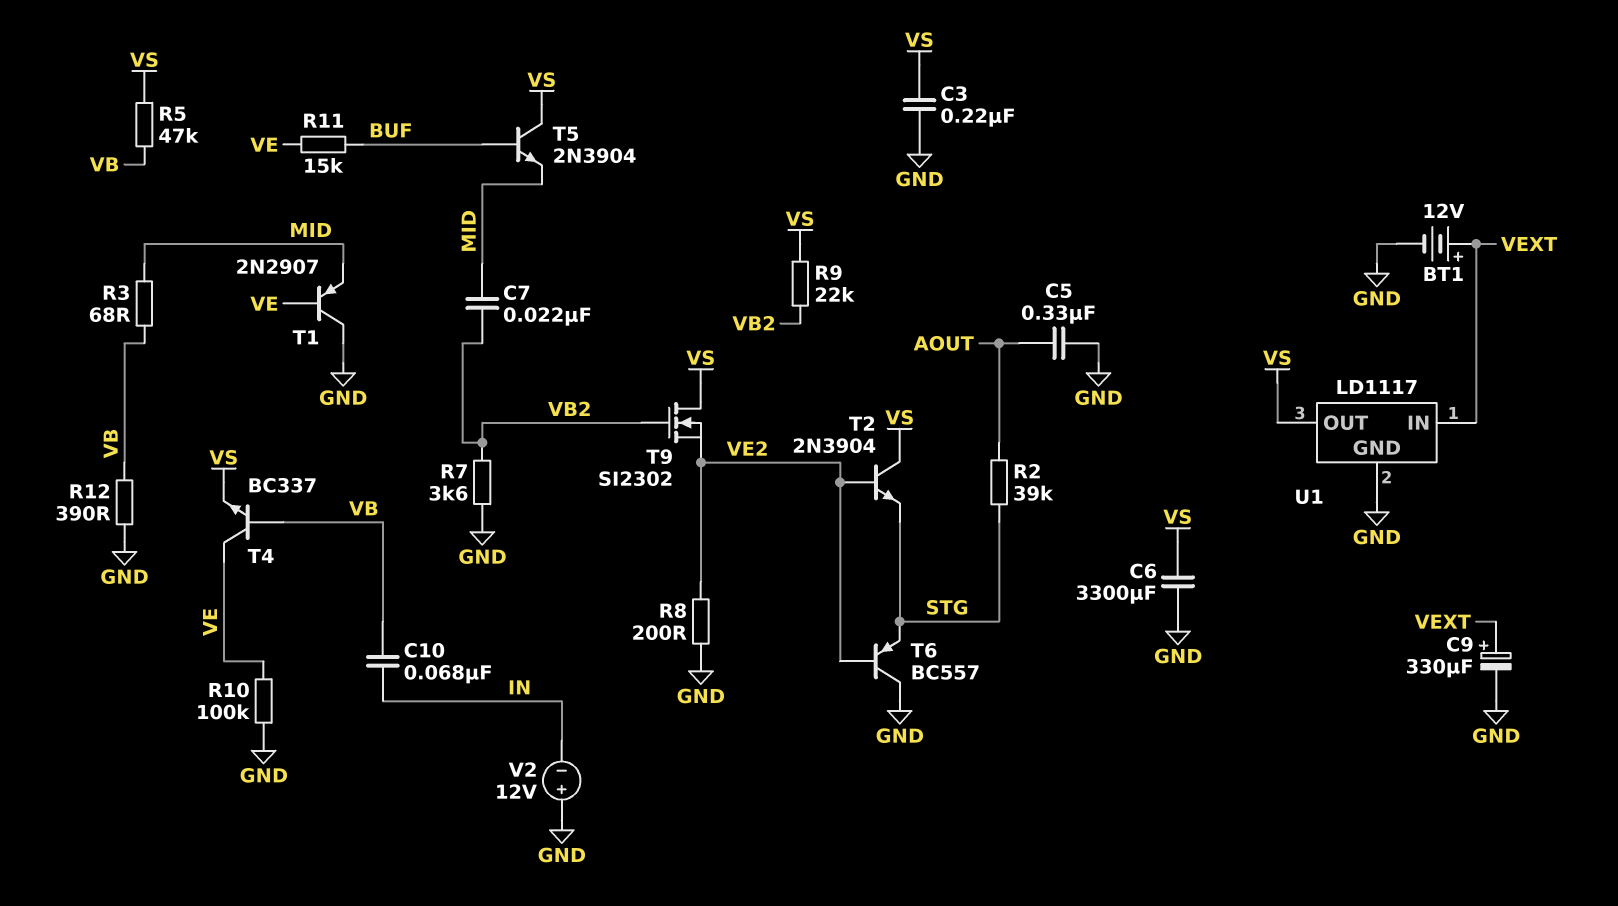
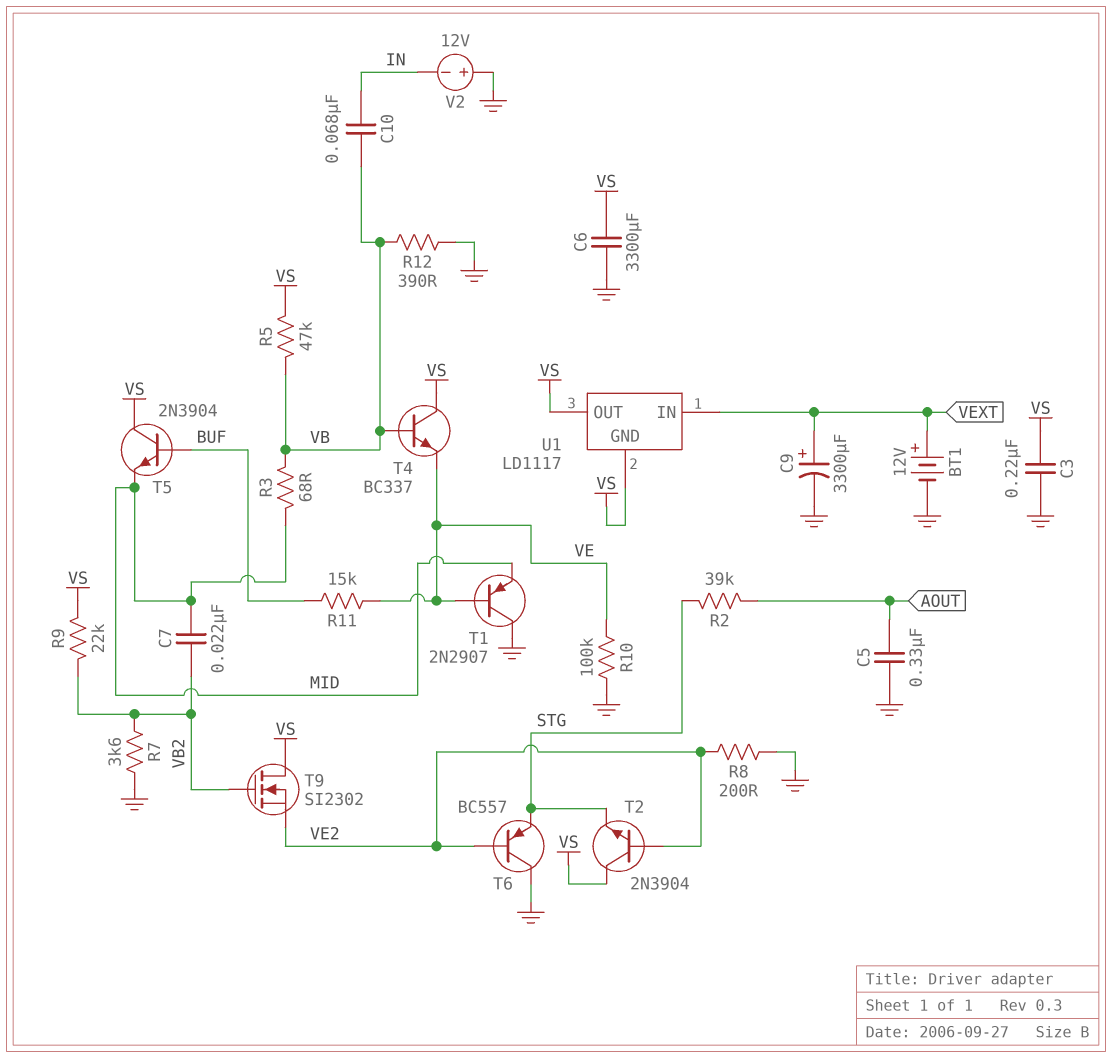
C9: 330uF (plus VEXT, minus GND) -> 3300uF (plus VEXT, minus GND)
T4: NPN BC337 (B VB, C VE, E VS) -> NPN BC337 (B VB, C VS, E VE)
U1 pin GND: GND -> VS

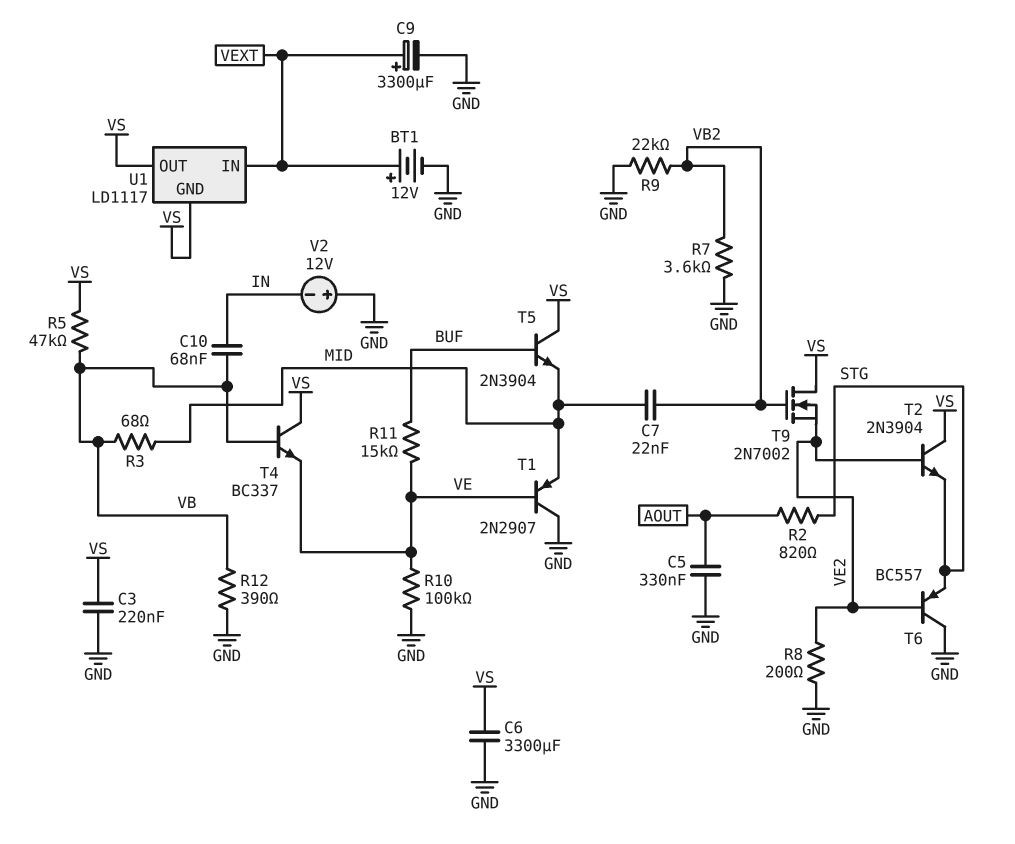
R2: 39k (AOUT, STG) -> 820 (AOUT, STG)
R9: 22k (VB2, VS) -> 22k (GND, VB2)
T9: NMOS SI2302 (G VB2, D VS, S VE2) -> NMOS 2N7002 (G VB2, D VS, S VE2)

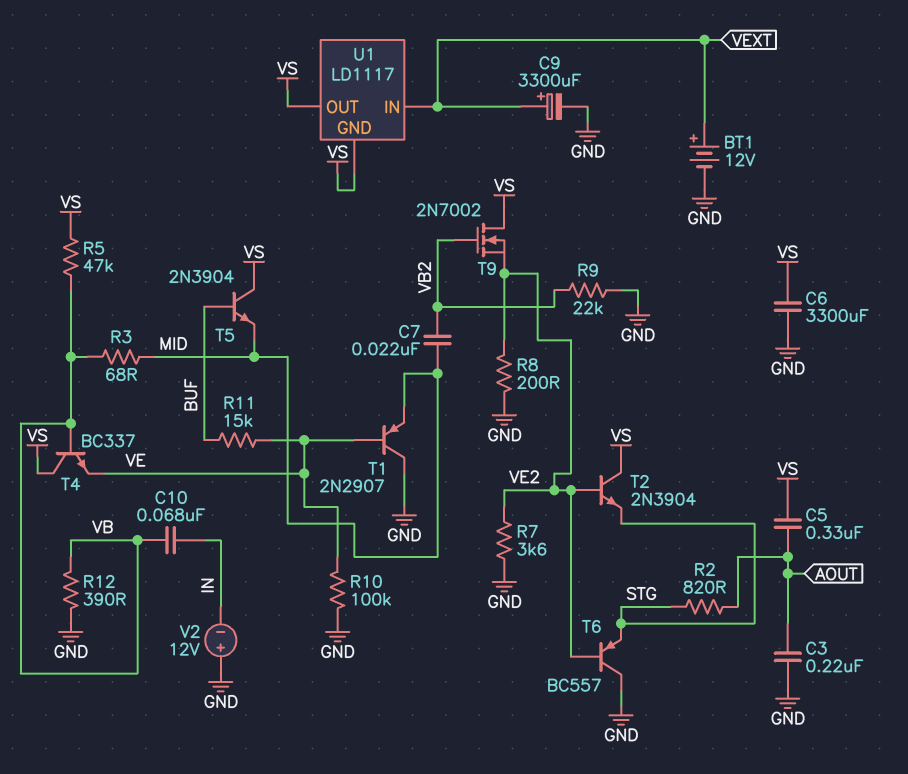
C3: 220nF (GND, VS) -> 220nF (AOUT, GND)
C5: 330nF (AOUT, GND) -> 330nF (AOUT, VS)
R7: 3.6k (GND, VB2) -> 3.6k (GND, VE2)

